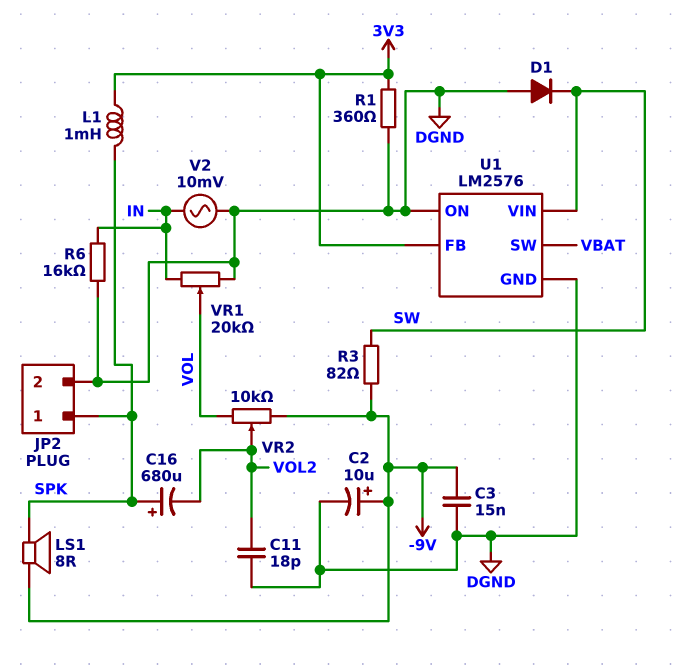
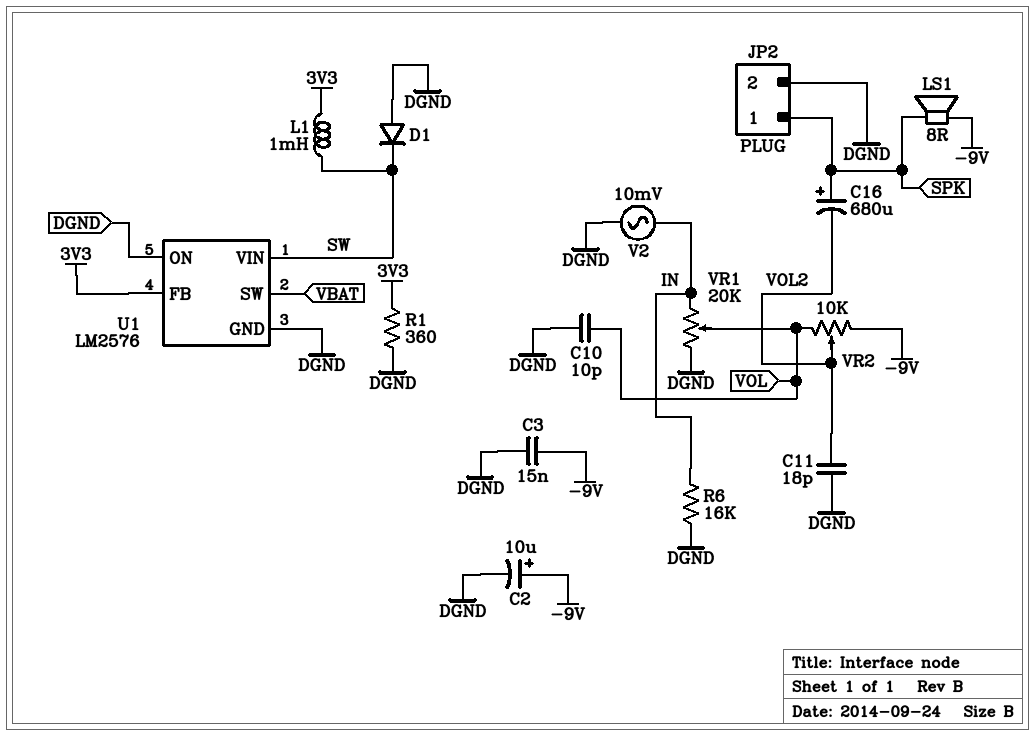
C10: none -> 10pF (DGND, VOL)
L1: 1mH (3V3, SPK) -> 1mH (3V3, SW)
R3: 82 (-9V, SW) -> none

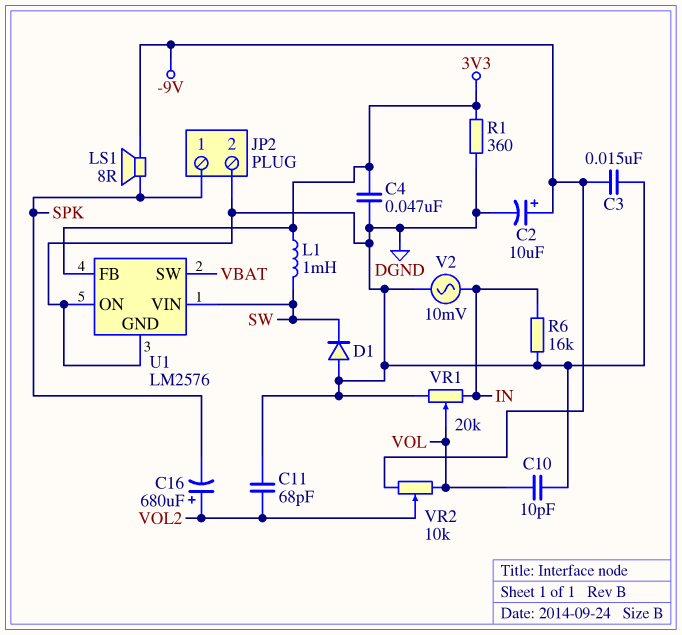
C4: none -> 47nF (3V3, DGND)
C11: 18pF (DGND, VOL2) -> 68pF (DGND, VOL2)
C16: 680uF (plus SPK, minus VOL2) -> 680uF (plus VOL2, minus SPK)

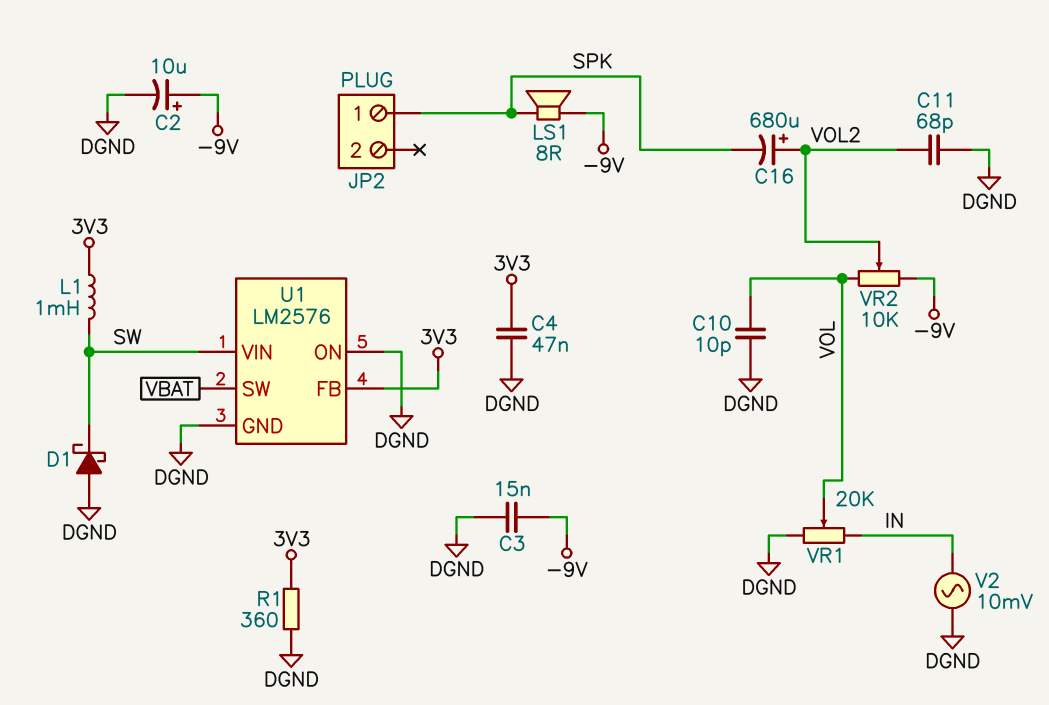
D1: diode (A DGND, K SW) -> schottky (A DGND, K SW)
JP2 pin 2: DGND -> none
R6: 16k (DGND, IN) -> none

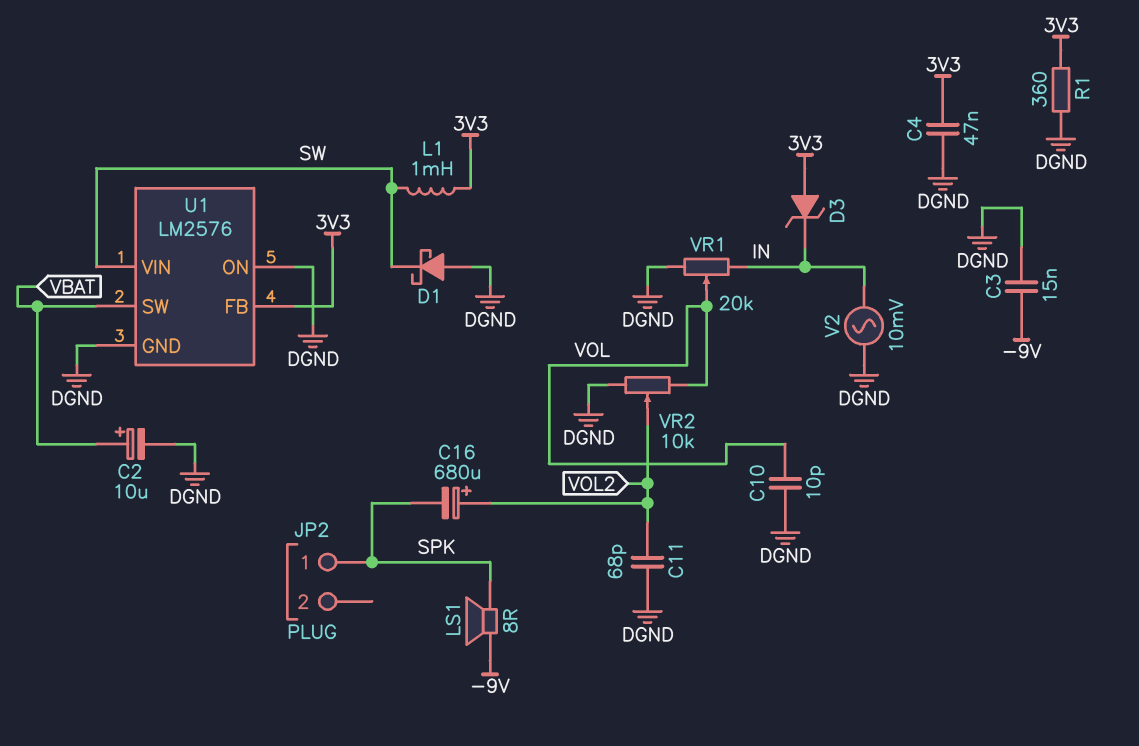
C2: 10uF (plus -9V, minus DGND) -> 10uF (plus VBAT, minus DGND)
D3: none -> zener (A 3V3, K IN)
VR2: 10k (-9V, VOL, wiper VOL2) -> 10k (DGND, VOL, wiper VOL2)

